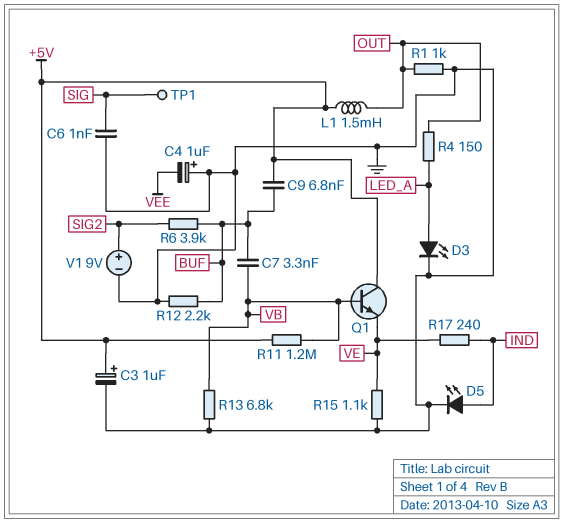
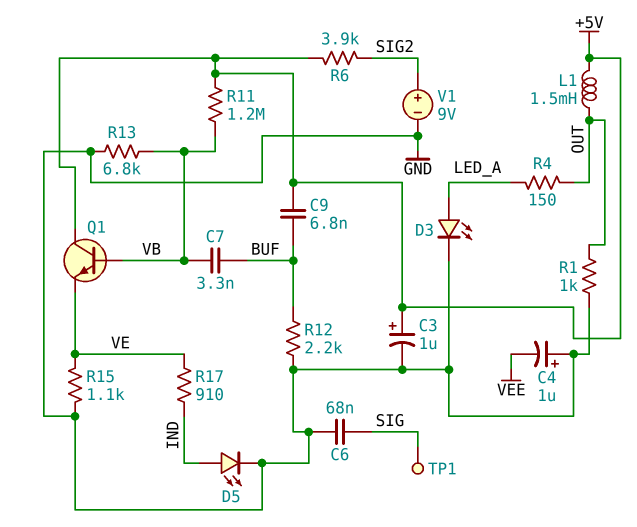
C6: 1nF (GND, SIG) -> 68nF (GND, SIG)
R6: 3.9k (BUF, SIG2) -> 3.9k (+5V, SIG2)
R17: 240 (IND, VE) -> 910 (IND, VE)

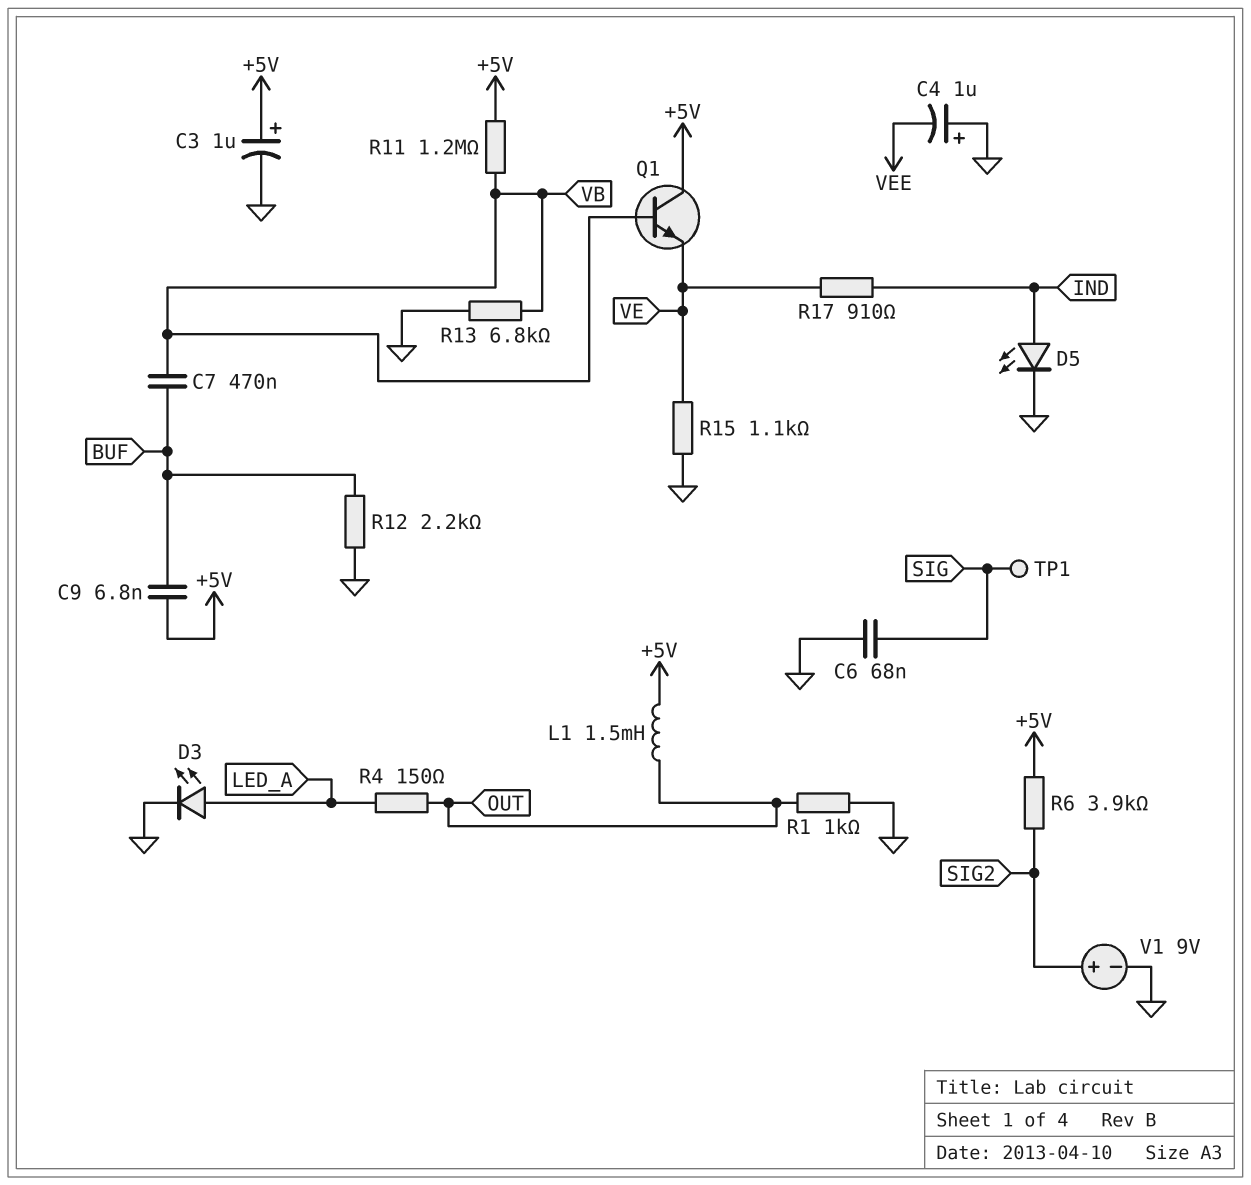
C7: 3.3nF (BUF, VB) -> 470nF (BUF, VB)

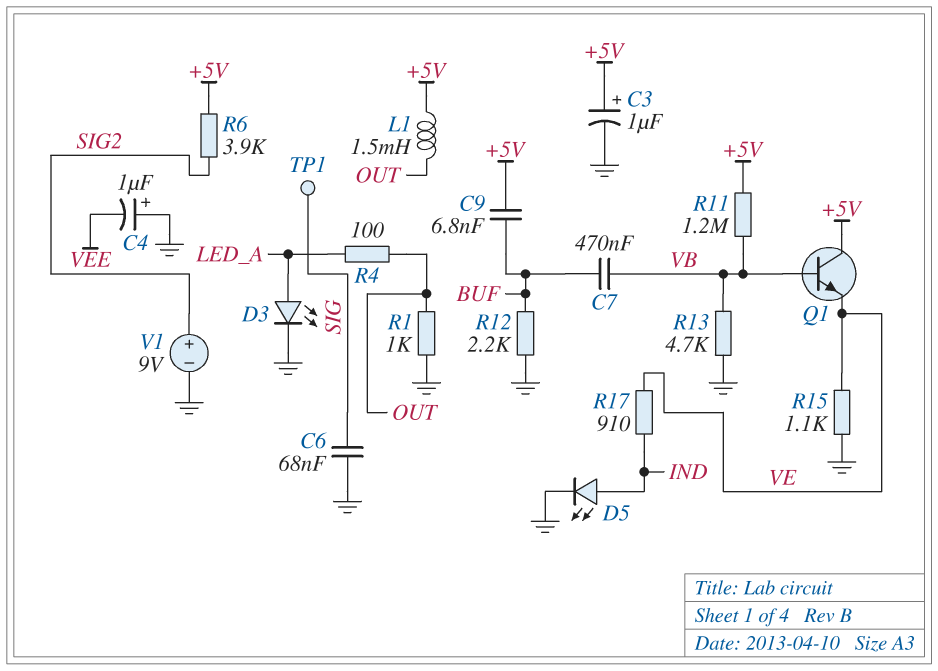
R4: 150 (LED_A, OUT) -> 100 (LED_A, OUT)
R13: 6.8k (GND, VB) -> 4.7k (GND, VB)

